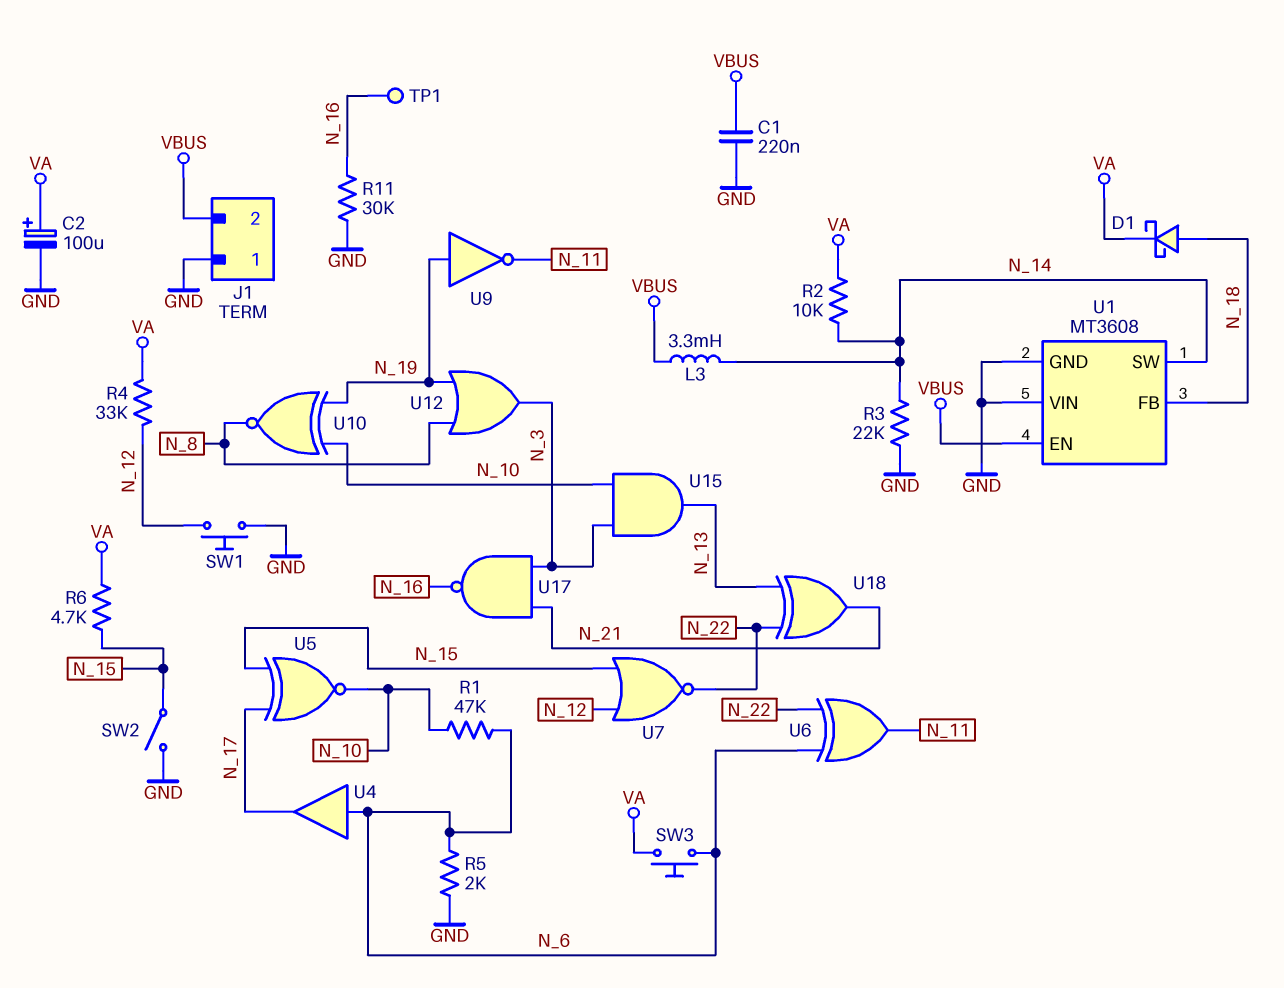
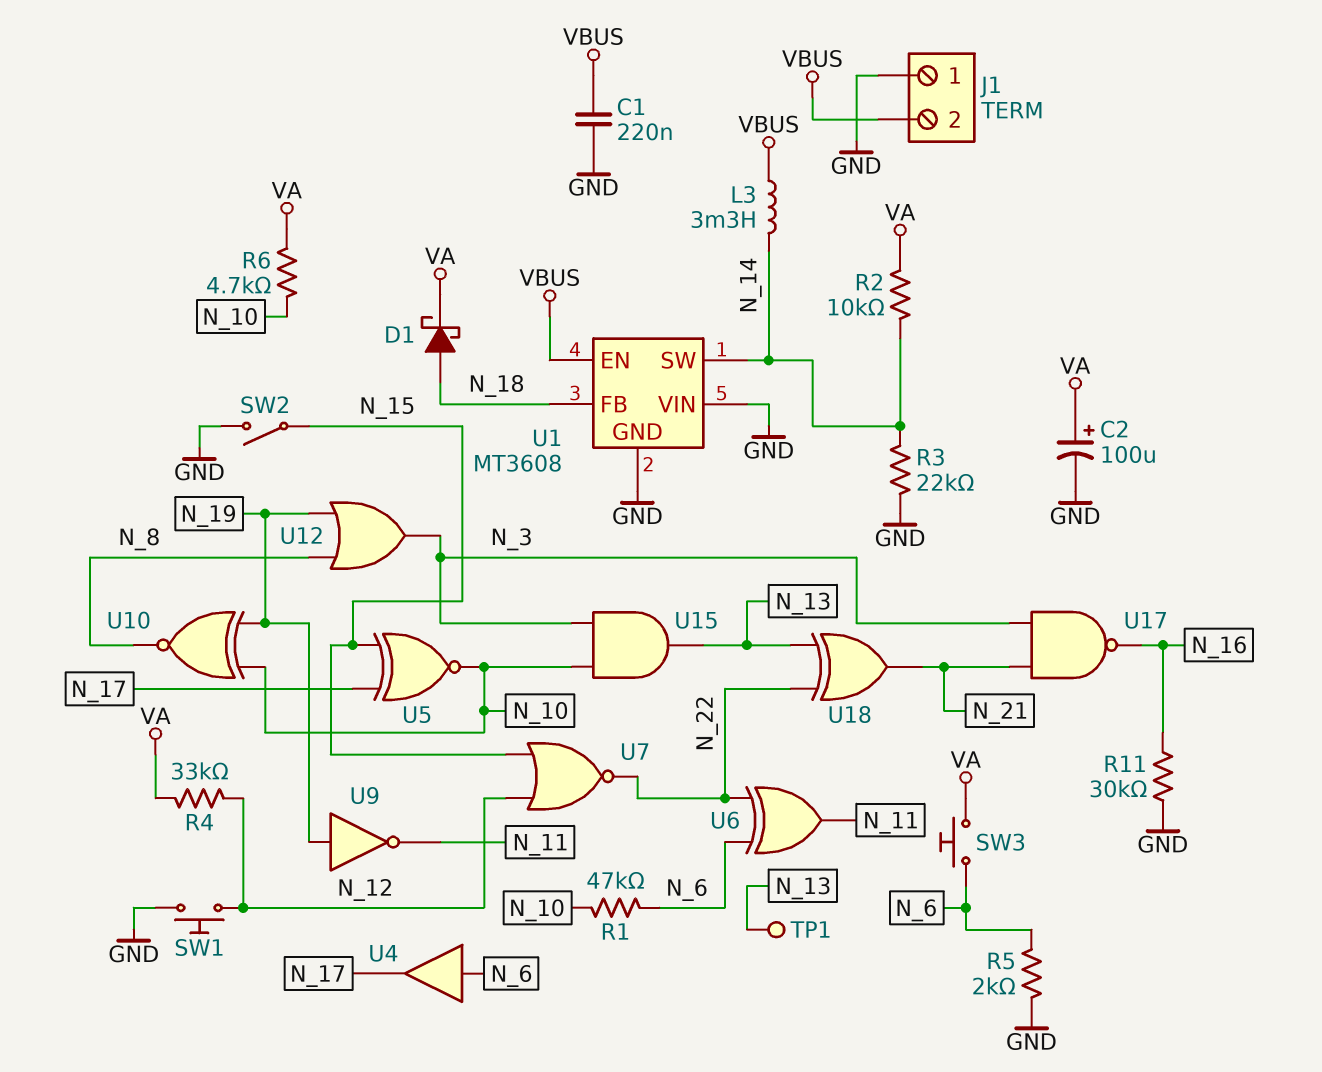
R6: 4.7k (N_15, VA) -> 4.7k (N_10, VA)
TP1: test point (N_16) -> test point (N_13)

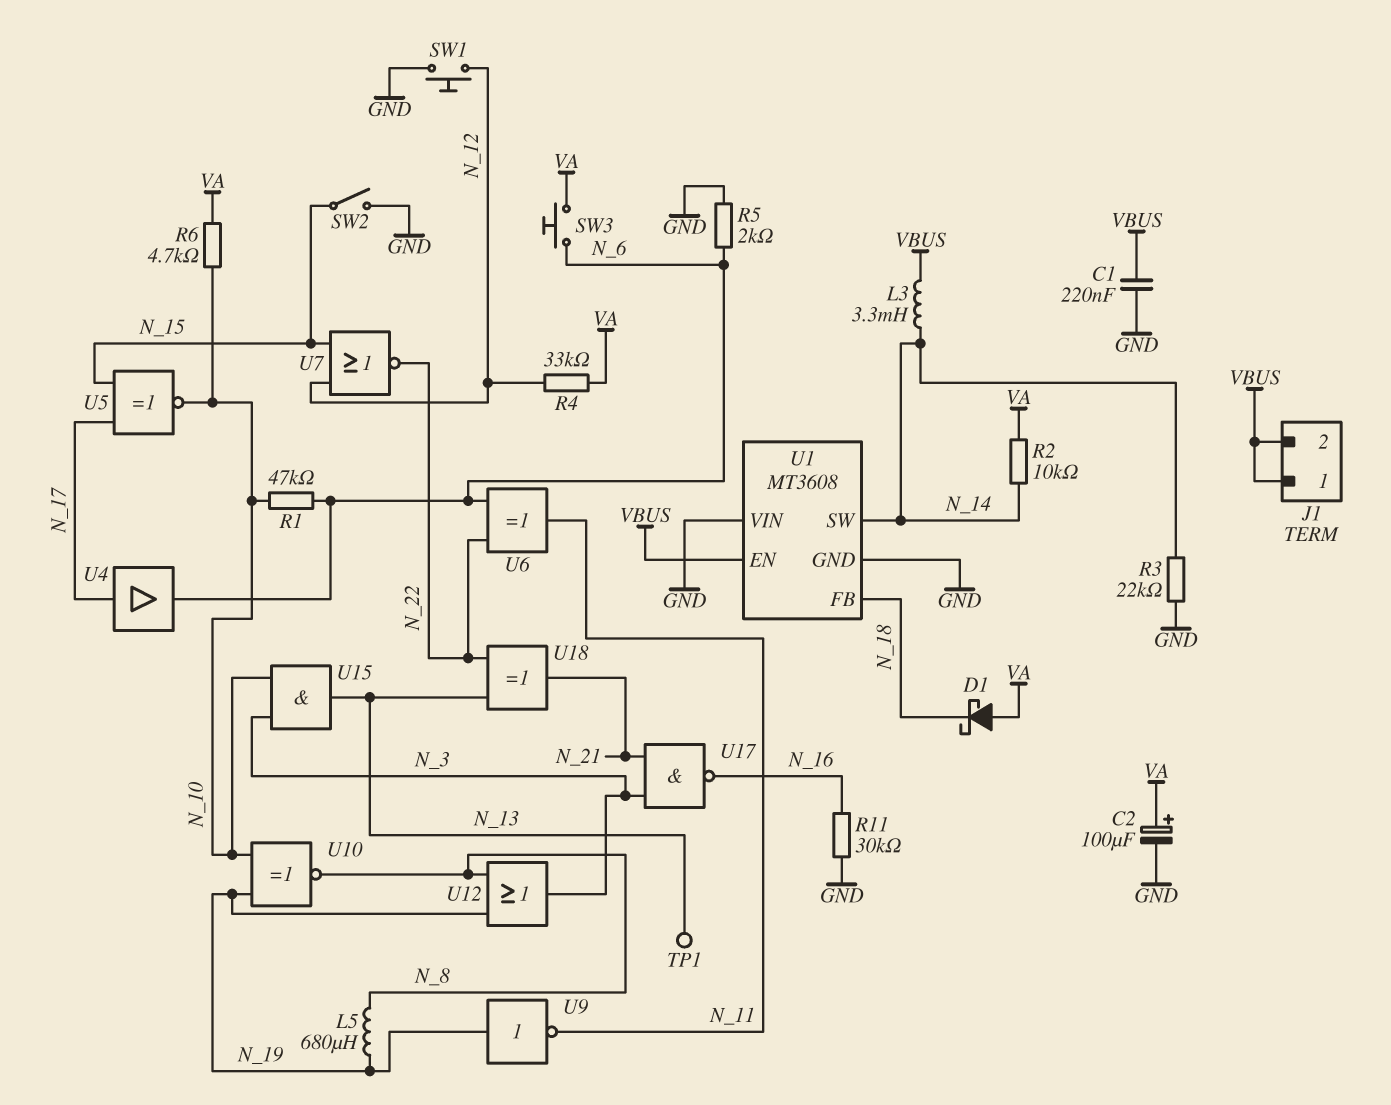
D1: schottky (A N_18, K VA) -> schottky (A VA, K N_18)
J1 pin 1: GND -> VBUS
L5: none -> 680uH (N_8, N_19)
U4: buffer (in N_6, out N_17) -> buffer (in N_17, out N_6)

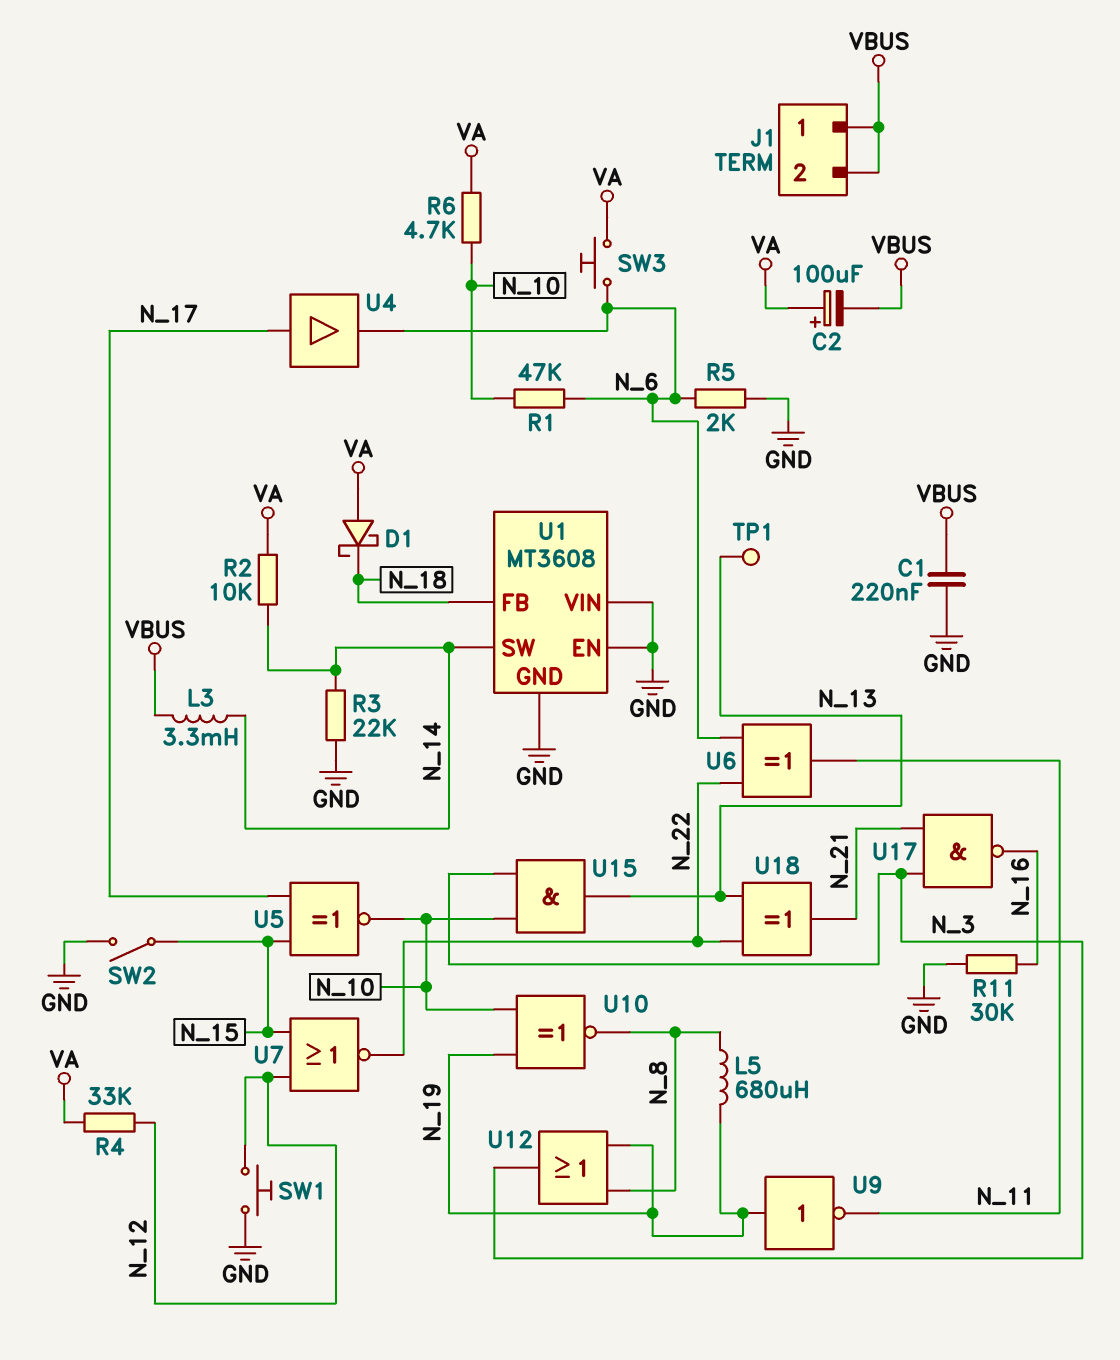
C2: 100uF (plus VA, minus GND) -> 100uF (plus VA, minus VBUS)
U1 pin EN: VBUS -> GND

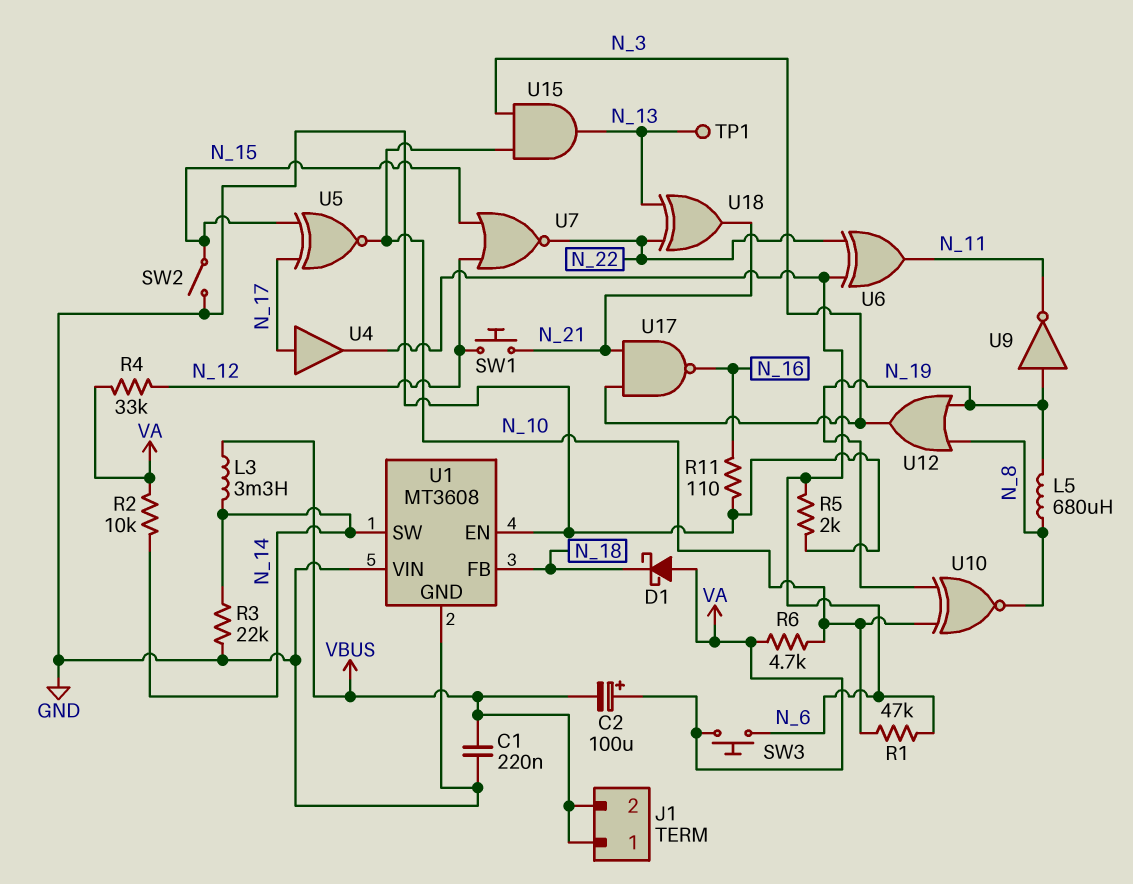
R11: 30k (GND, N_16) -> 110 (GND, N_16)
SW1: button (GND, N_12) -> button (N_12, N_21)

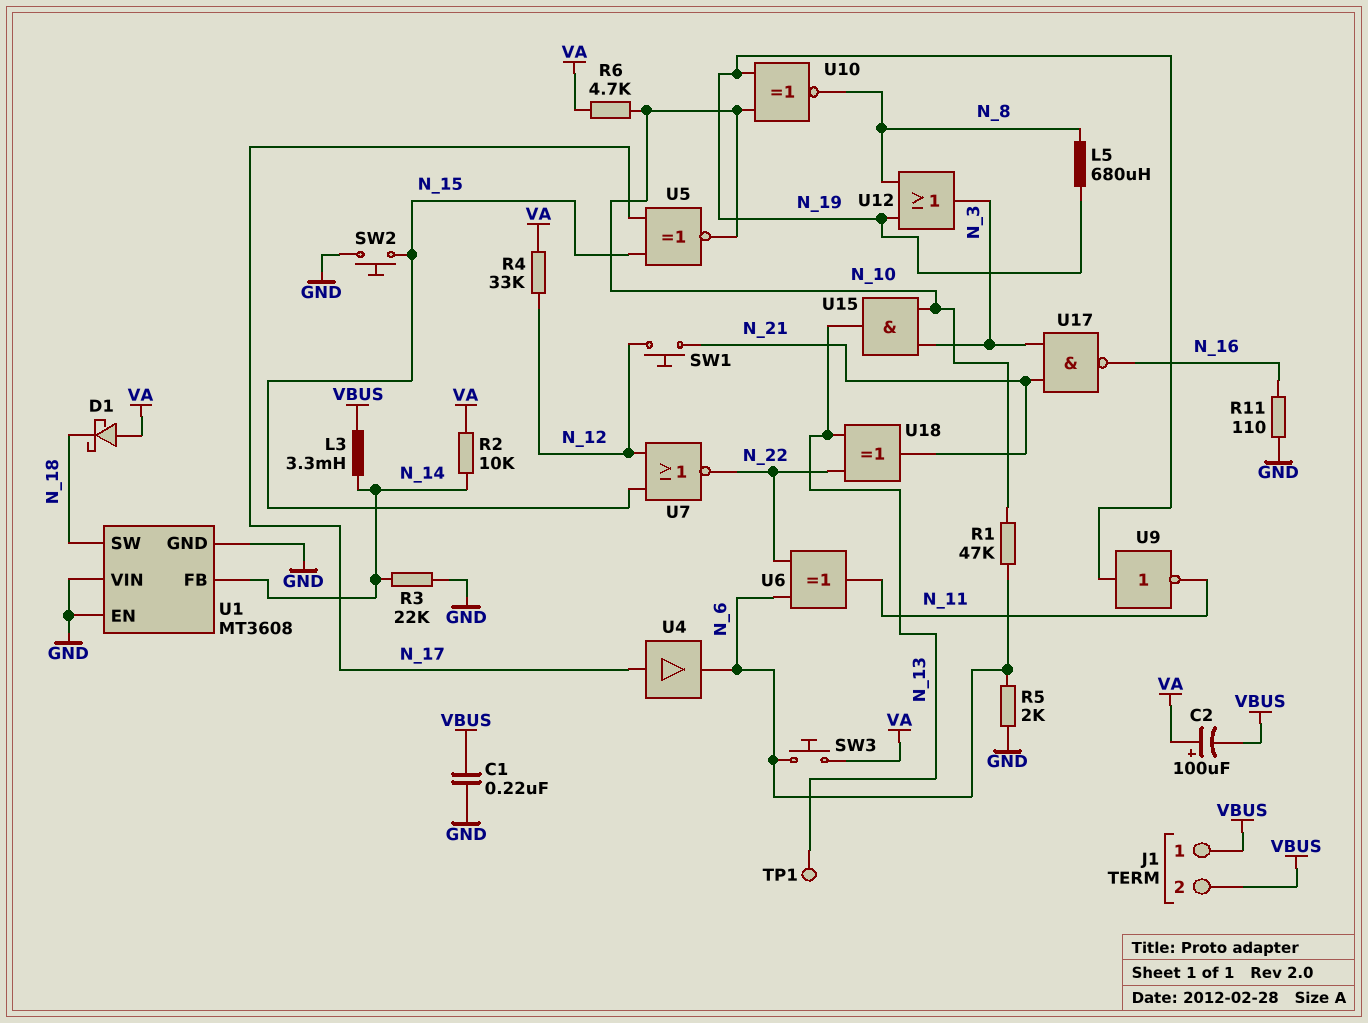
SW2: switch (GND, N_15) -> button (GND, N_15)
U1 pin FB: N_18 -> N_14
U1 pin SW: N_14 -> N_18

